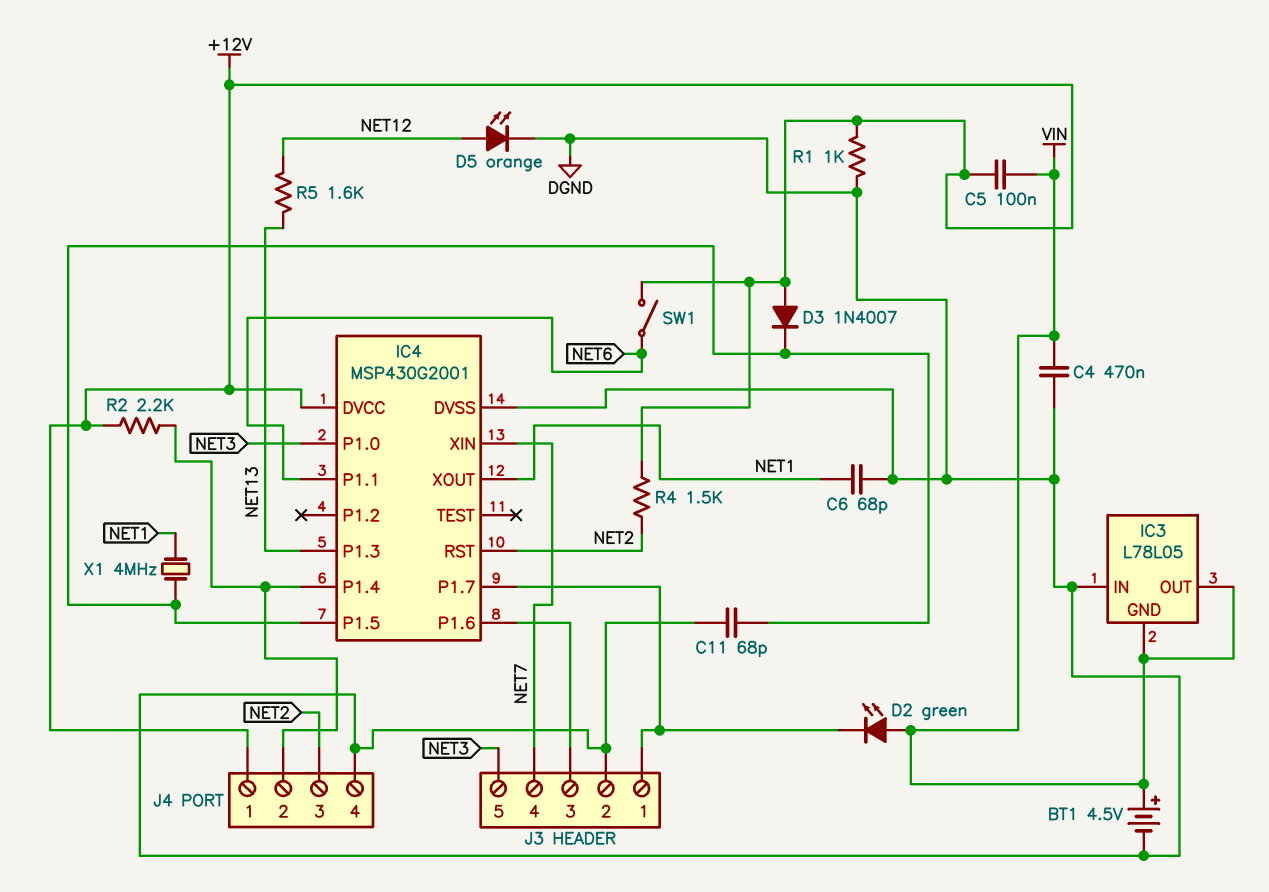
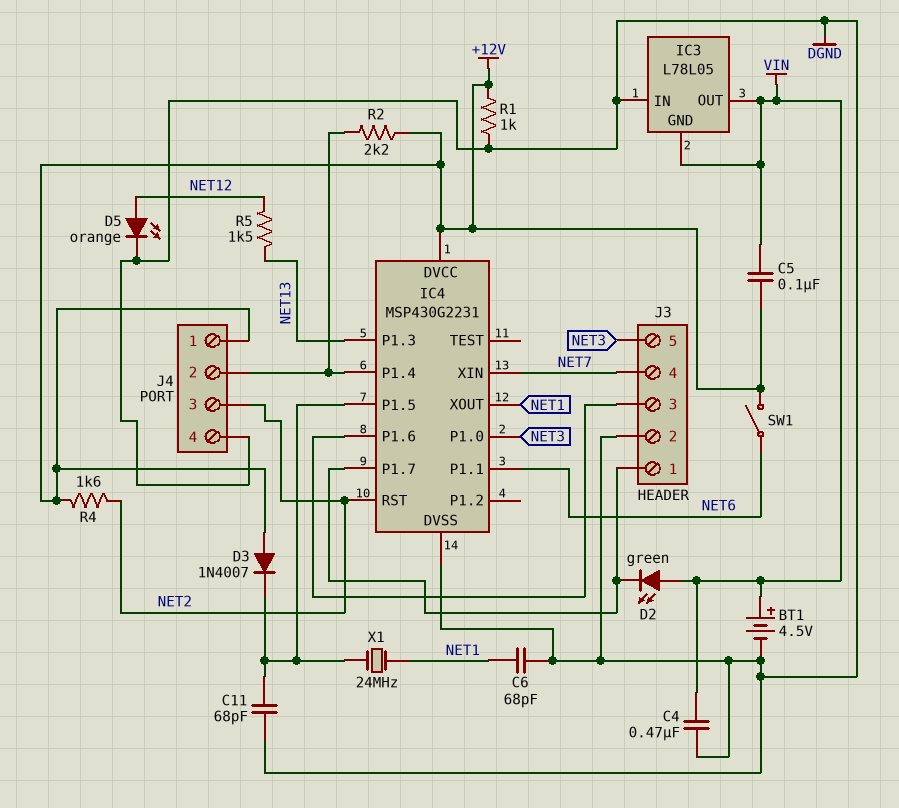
IC4: MSP430G2001 -> MSP430G2231
R4: 1.5k (+12V, NET2) -> 1.6k (+12V, NET2)
R5: 1.6k (NET12, NET13) -> 1.5k (NET12, NET13)
X1: 4MHz (IC4/P1.5, NET1) -> 24MHz (IC4/P1.5, NET1)

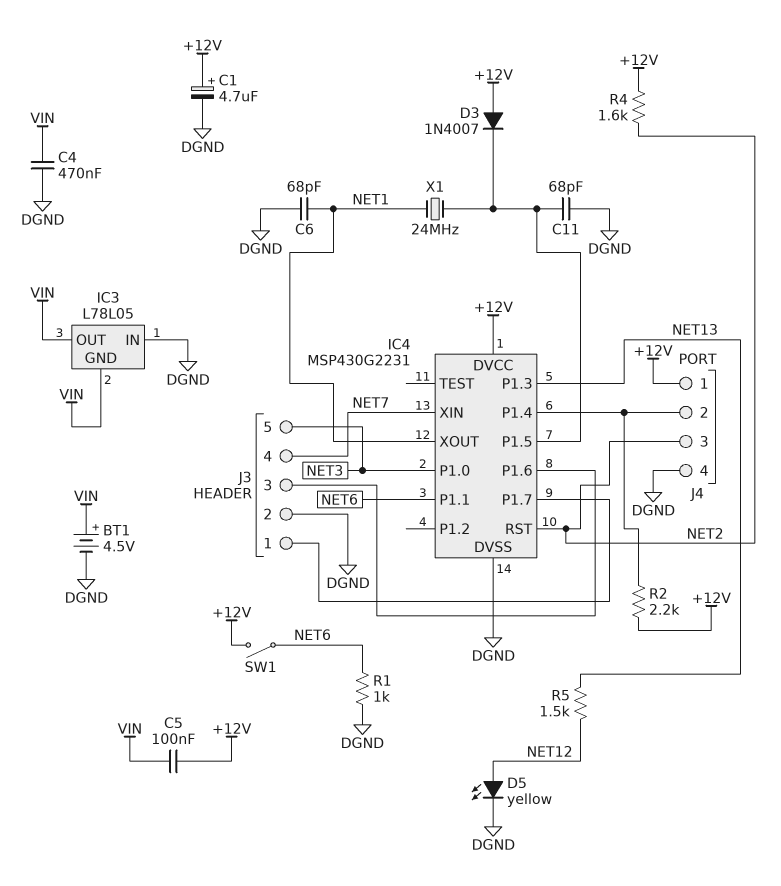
C1: none -> 4.7uF (plus +12V, minus DGND)
D2: LED green (A VIN, K IC4/P1.7) -> none
D5: LED orange (A NET12, K DGND) -> LED yellow (A NET12, K DGND)
R1: 1k (+12V, DGND) -> 1k (DGND, NET6)

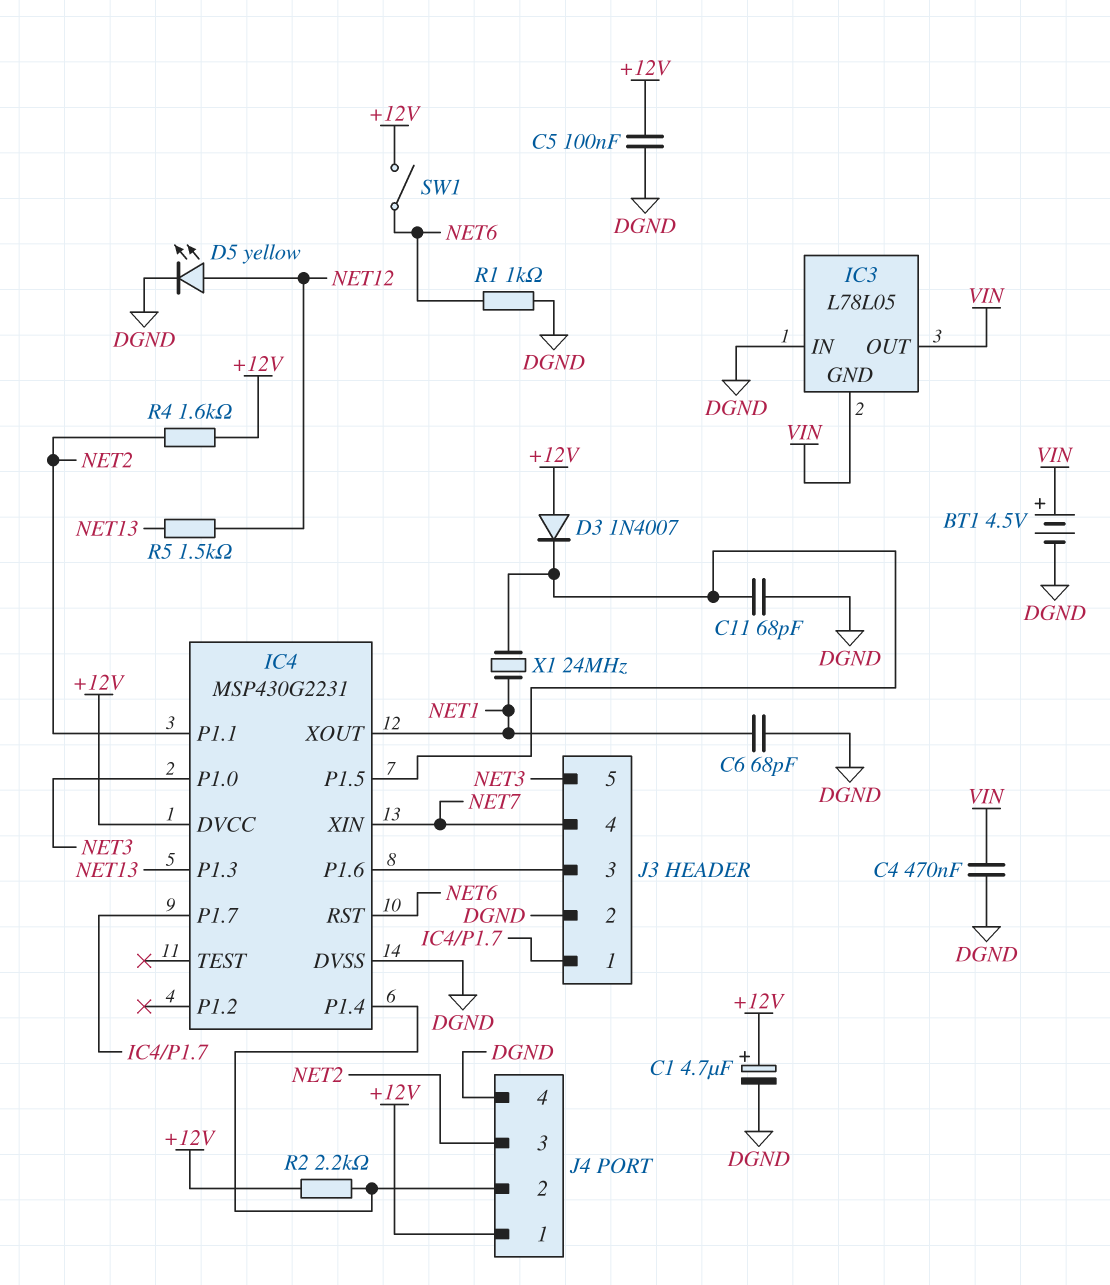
C5: 100nF (+12V, VIN) -> 100nF (+12V, DGND)
IC4 pin P1.1: NET6 -> NET2
IC4 pin RST: NET2 -> NET6

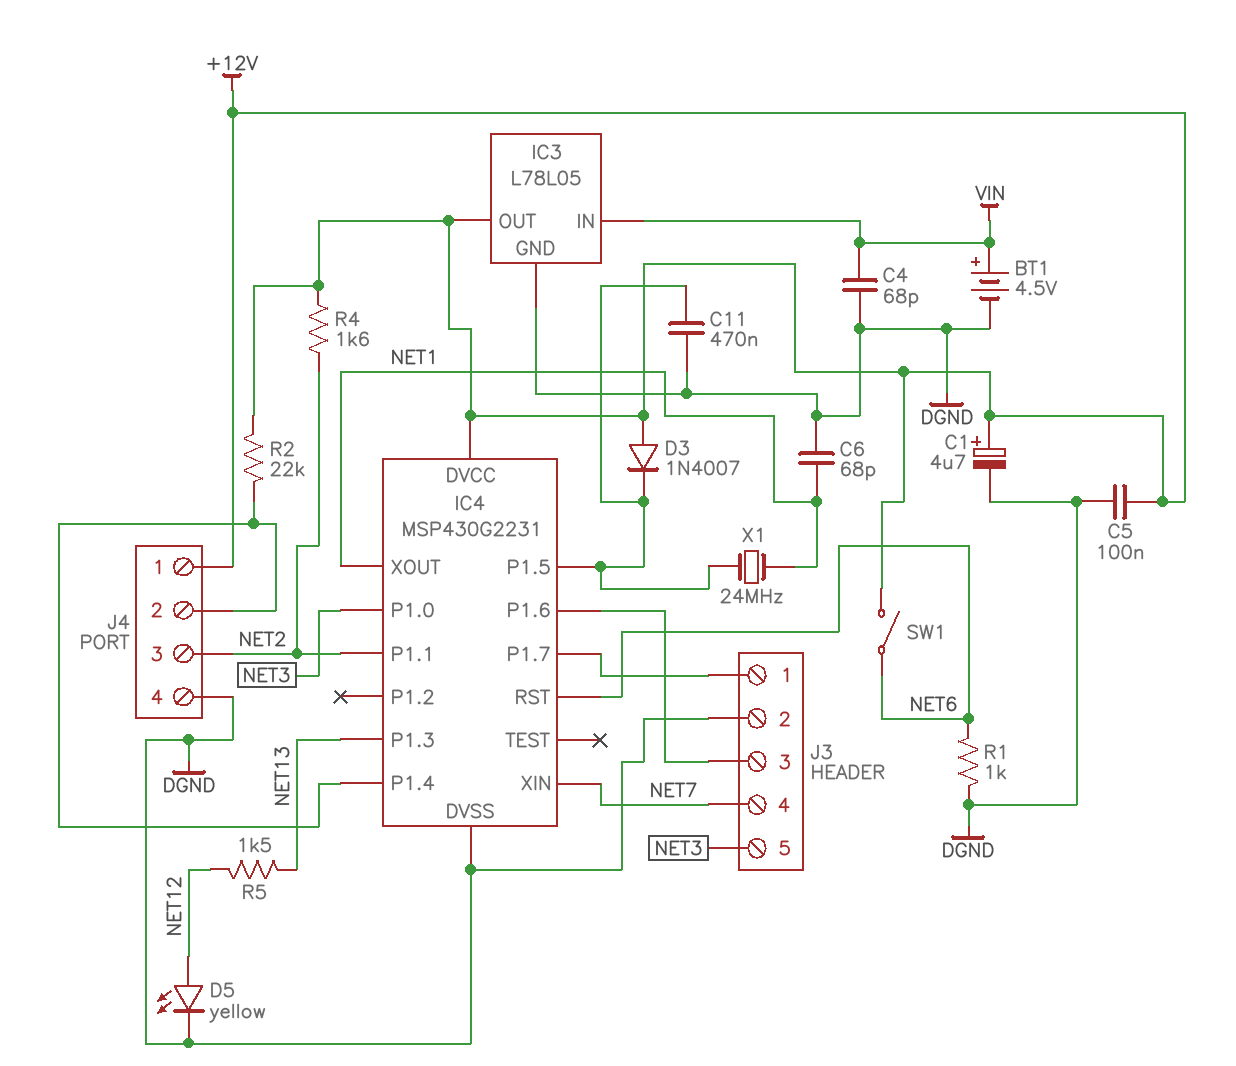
C4: 470nF (DGND, VIN) -> 68pF (DGND, VIN)
C11: 68pF (DGND, IC4/P1.5) -> 470nF (DGND, IC4/P1.5)
IC3 pin GND: VIN -> DGND
IC3 pin IN: DGND -> VIN
IC3 pin OUT: VIN -> +12V
R2: 2.2k (+12V, IC4/P1.4) -> 22k (+12V, IC4/P1.4)

